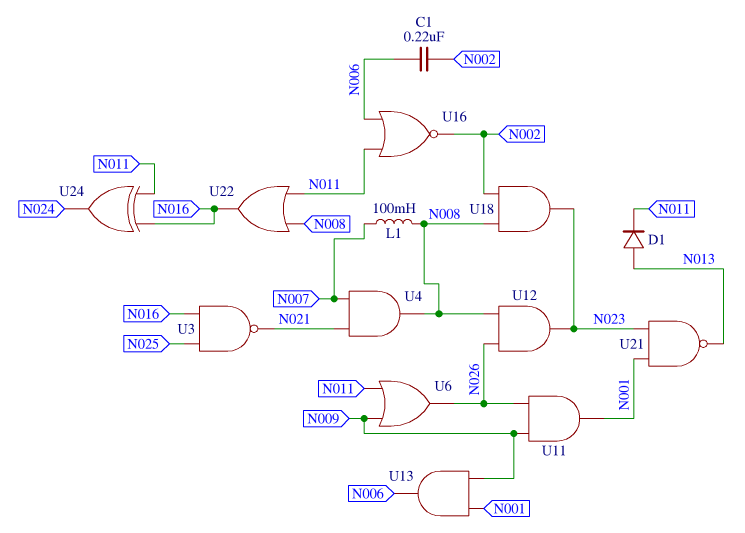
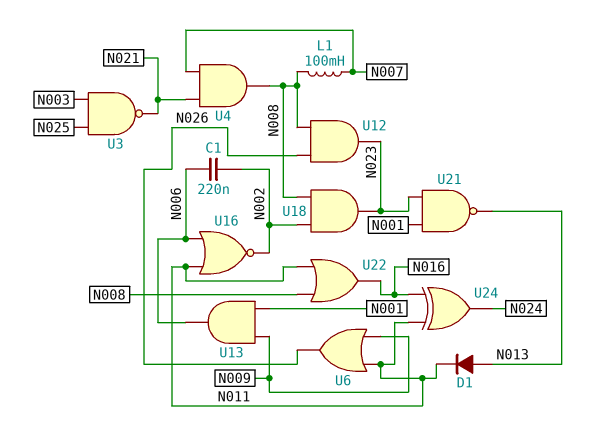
U3: NAND (in N016, in N025, out N021) -> NAND (in N003, in N025, out N021)
U11: AND (in N009, in N026, out N001) -> none

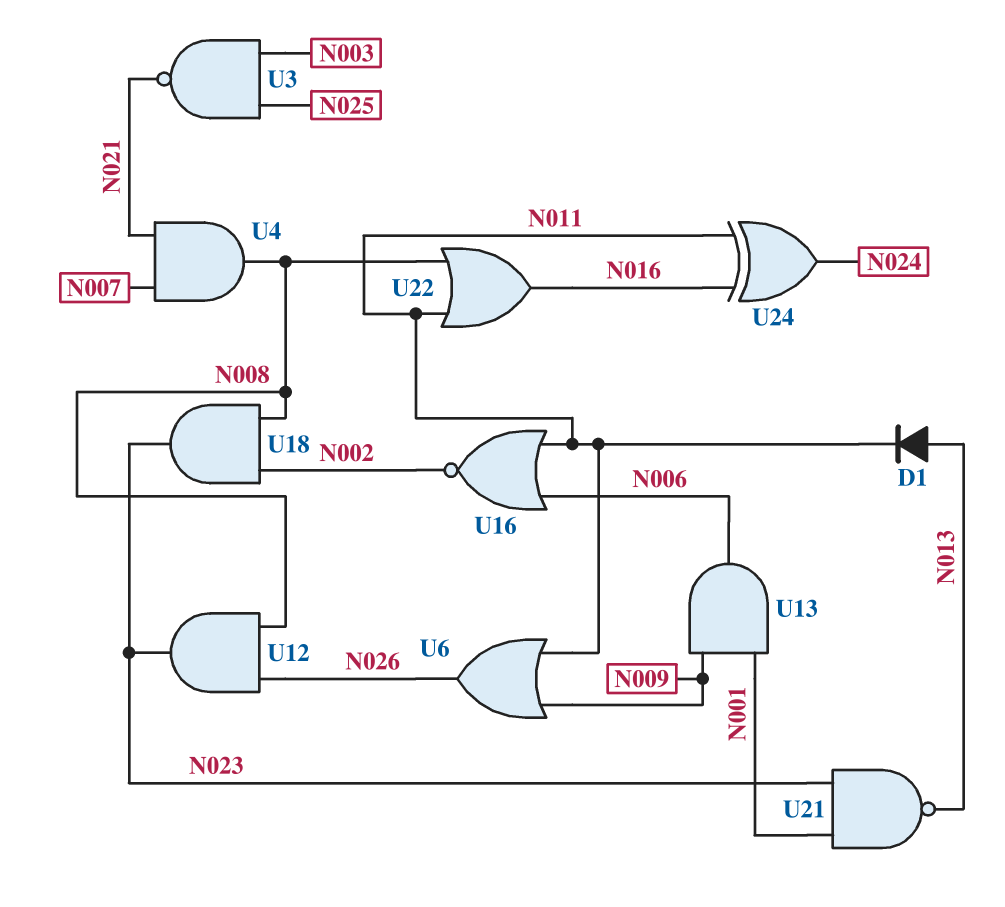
C1: 220nF (N002, N006) -> none
L1: 100mH (N007, N008) -> none

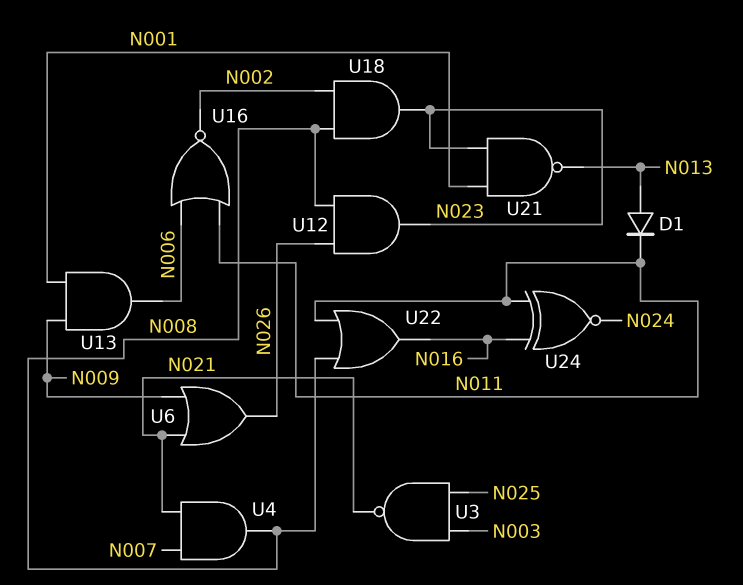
U6: OR (in N009, in N011, out N026) -> OR (in N009, in N021, out N026)
U24: XOR (in N011, in N016, out N024) -> XNOR (in N011, in N016, out N024)

